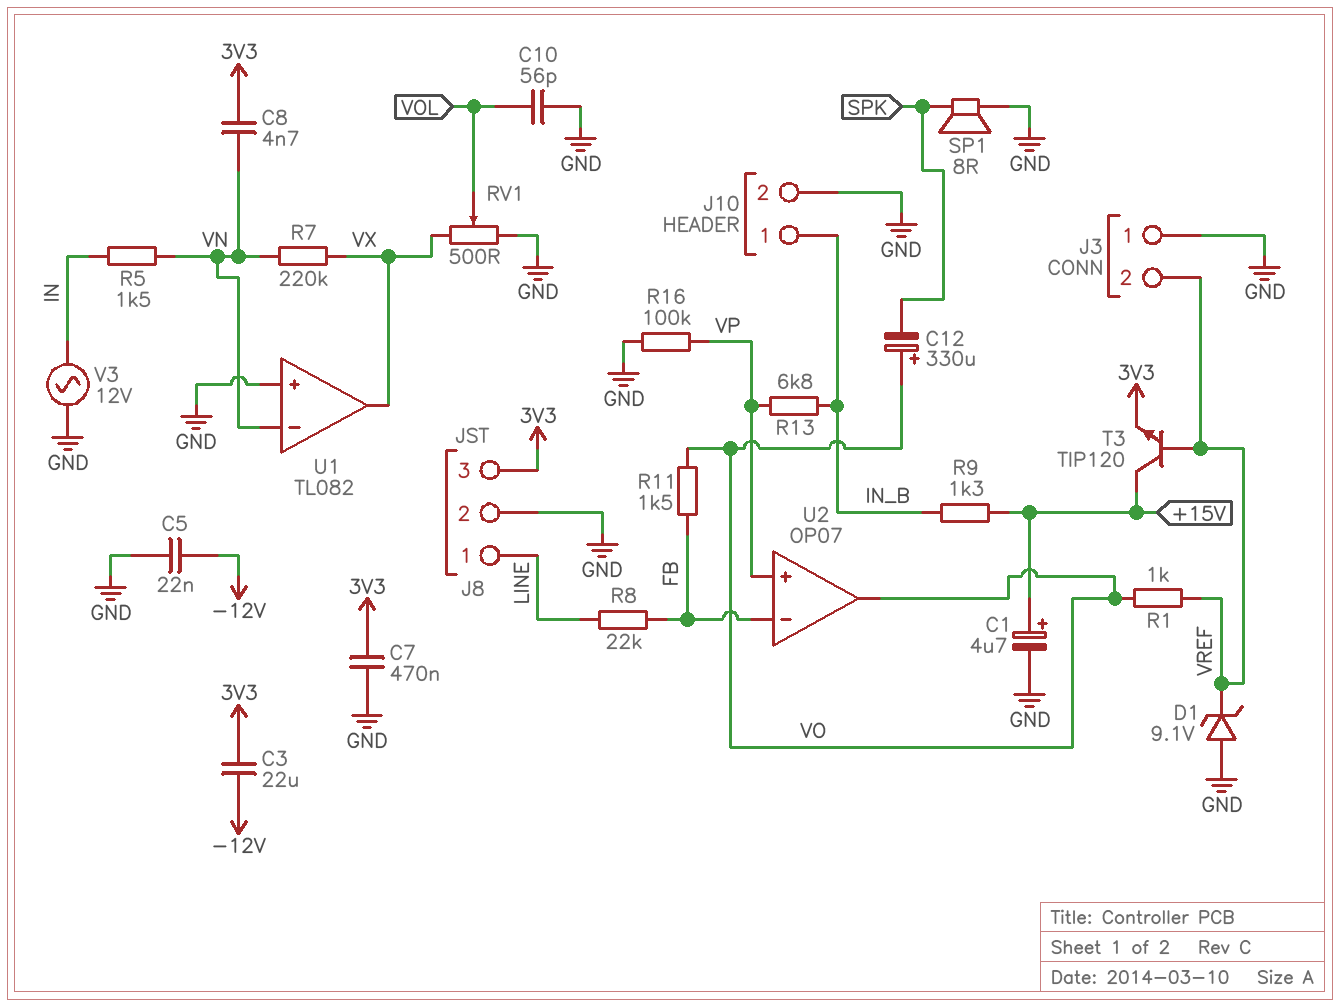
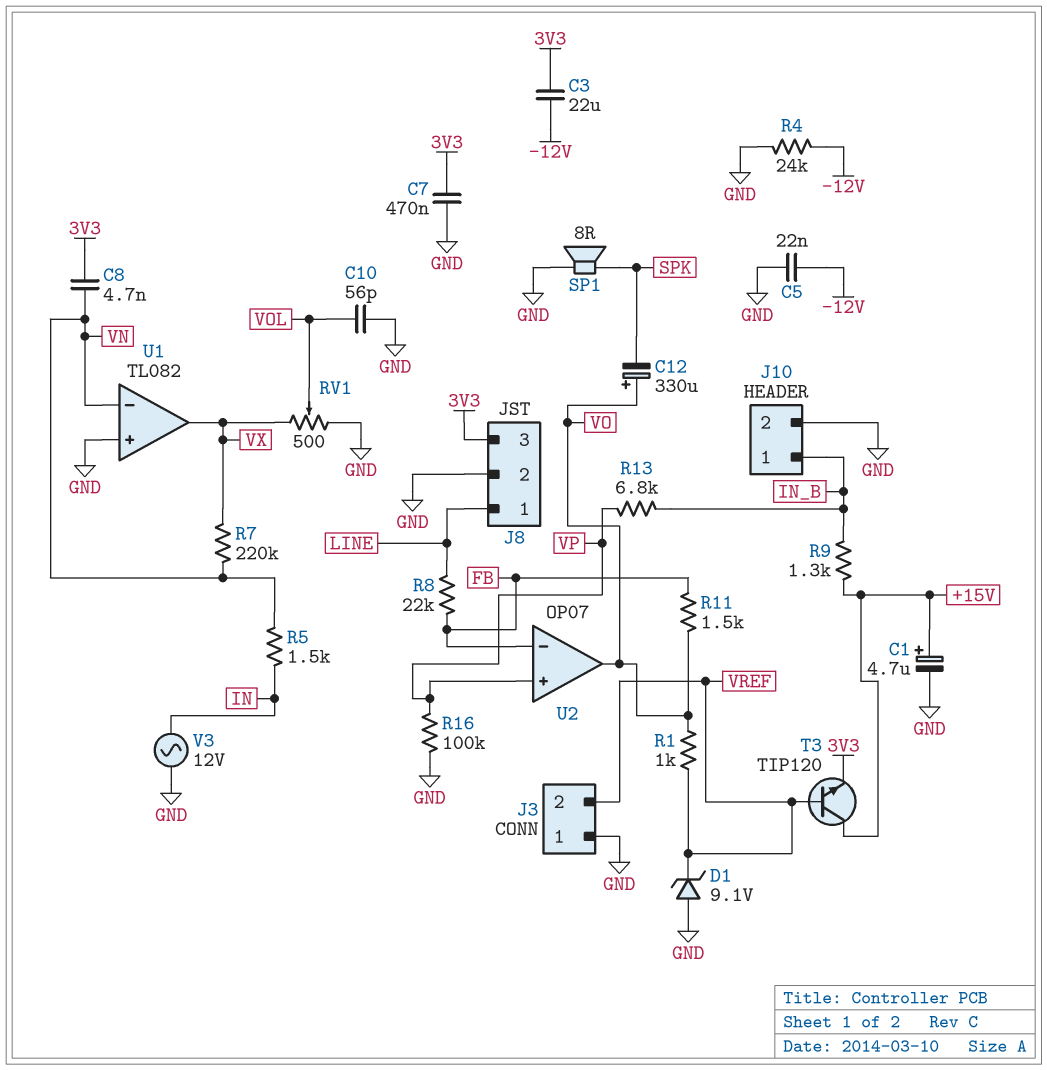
R4: none -> 24k (-12V, GND)

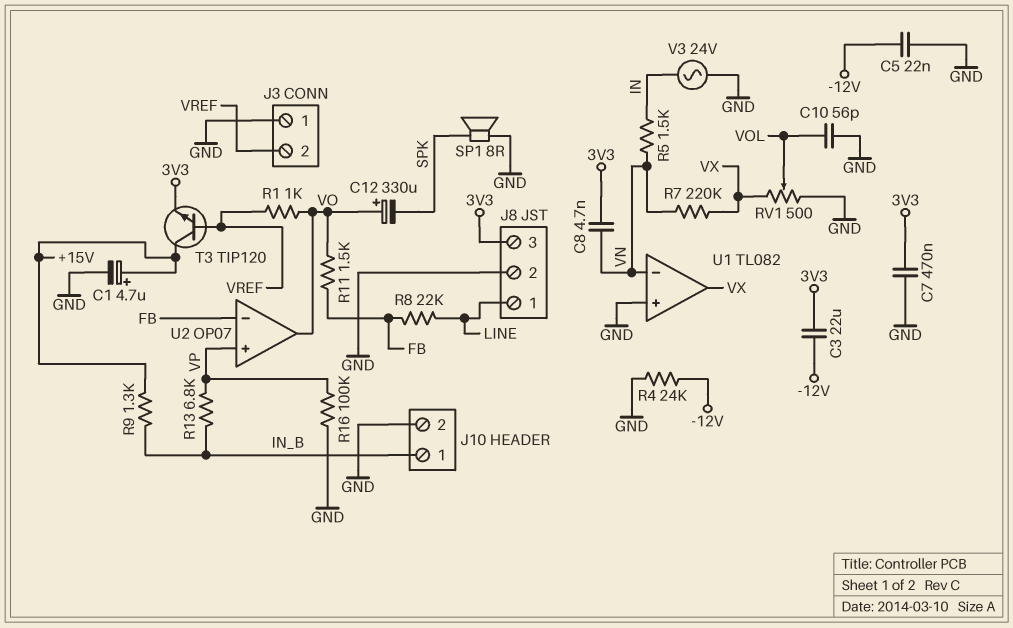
D1: zener 9.1V (A GND, K VREF) -> none
V3: AC 12V (GND, IN) -> AC 24V (GND, IN)

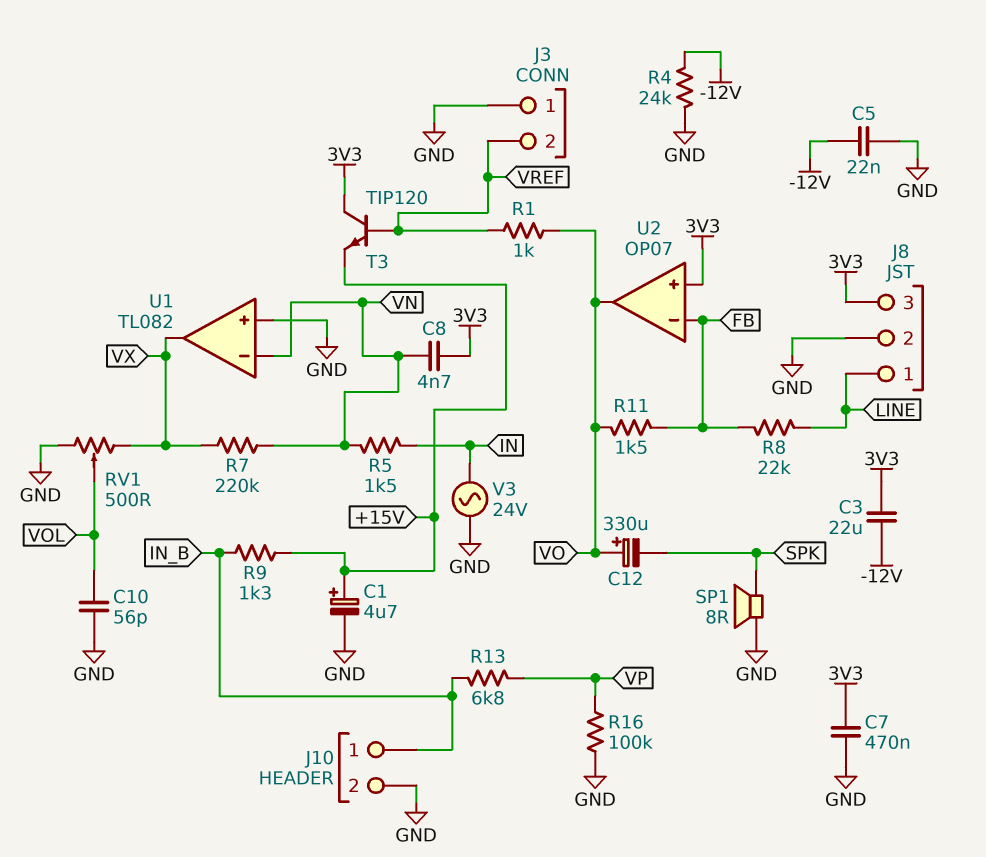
T3: NPN TIP120 (B VREF, C +15V, E 3V3) -> NPN TIP120 (B VREF, C 3V3, E +15V)
U2 pin in+: VP -> 3V3

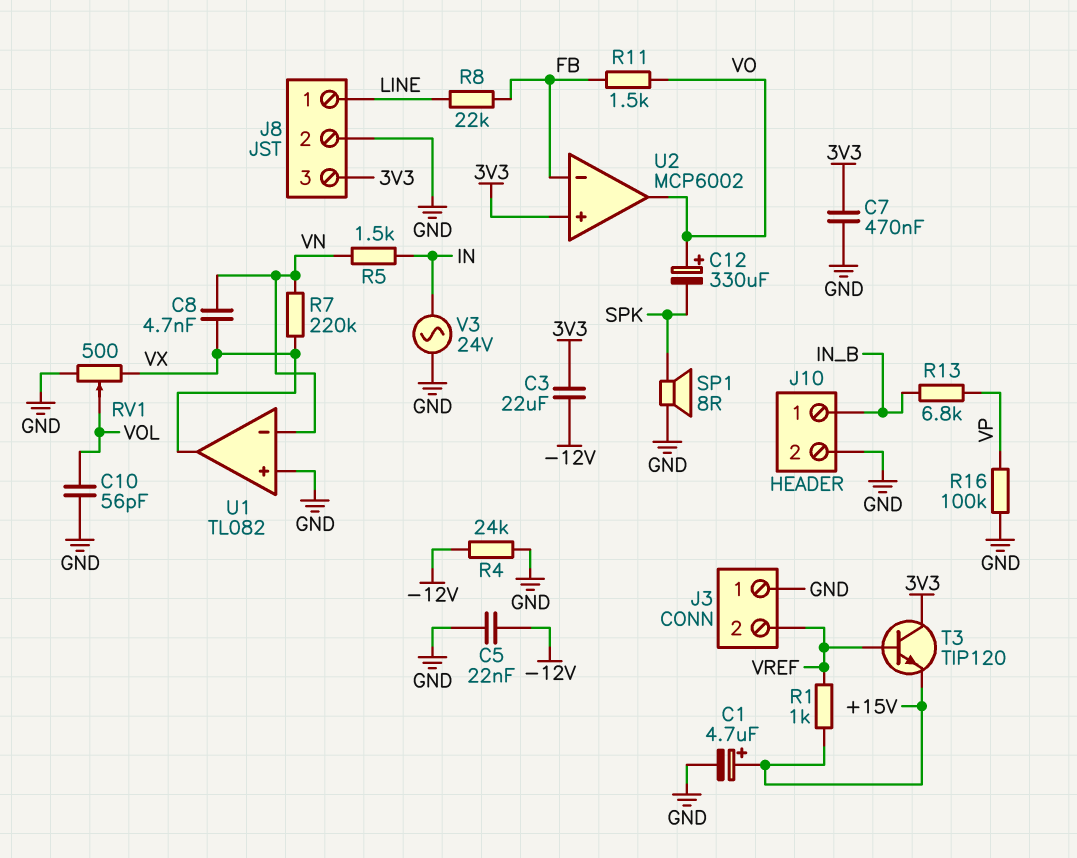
C8: 4.7nF (3V3, VN) -> 4.7nF (VN, VX)
R1: 1k (VO, VREF) -> 1k (+15V, VREF)
R9: 1.3k (+15V, IN_B) -> none
U2: OP07 -> MCP6002

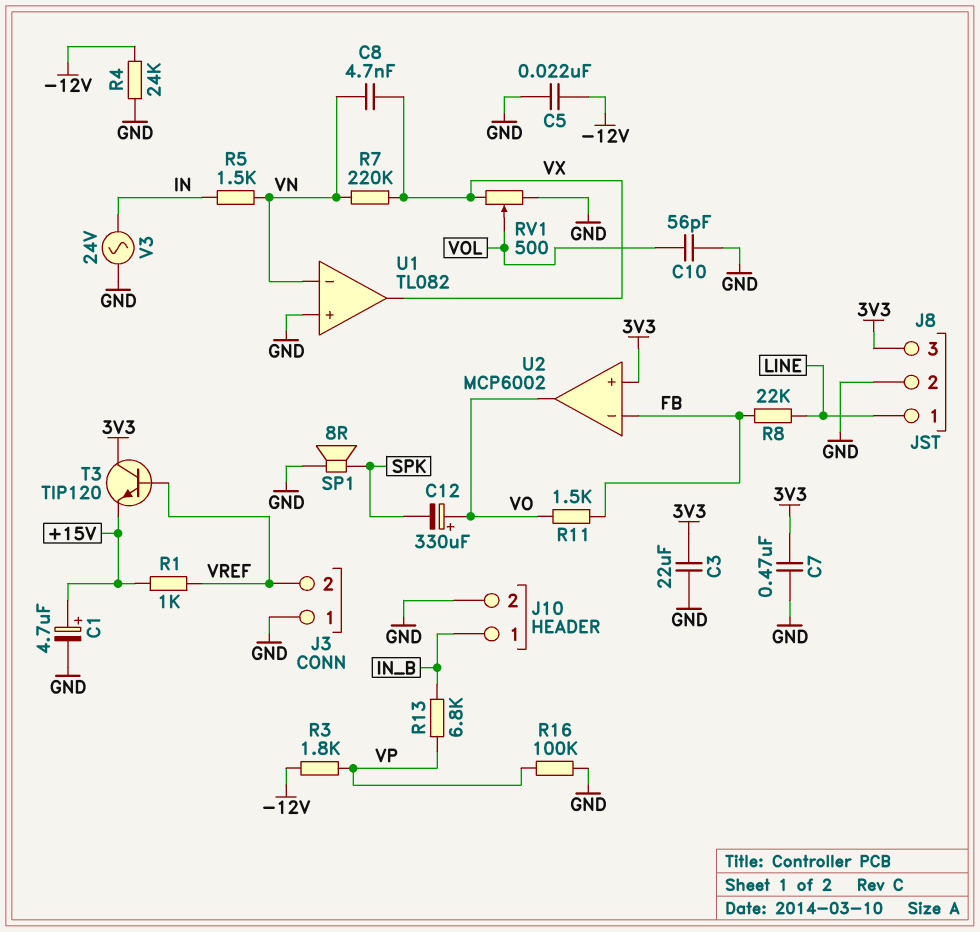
C3: 22uF (-12V, 3V3) -> 22uF (3V3, GND)
R3: none -> 1.8k (-12V, VP)

